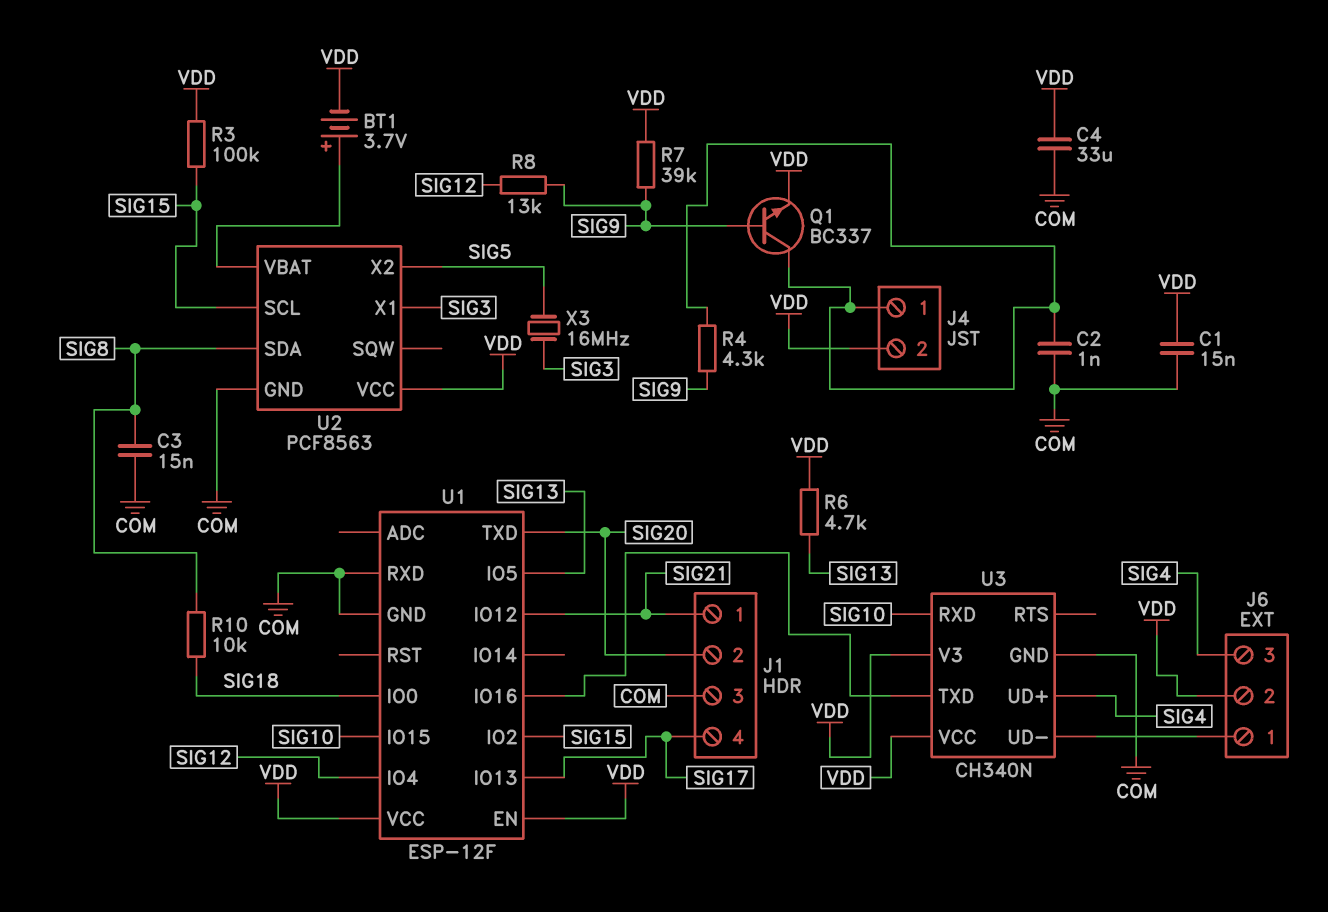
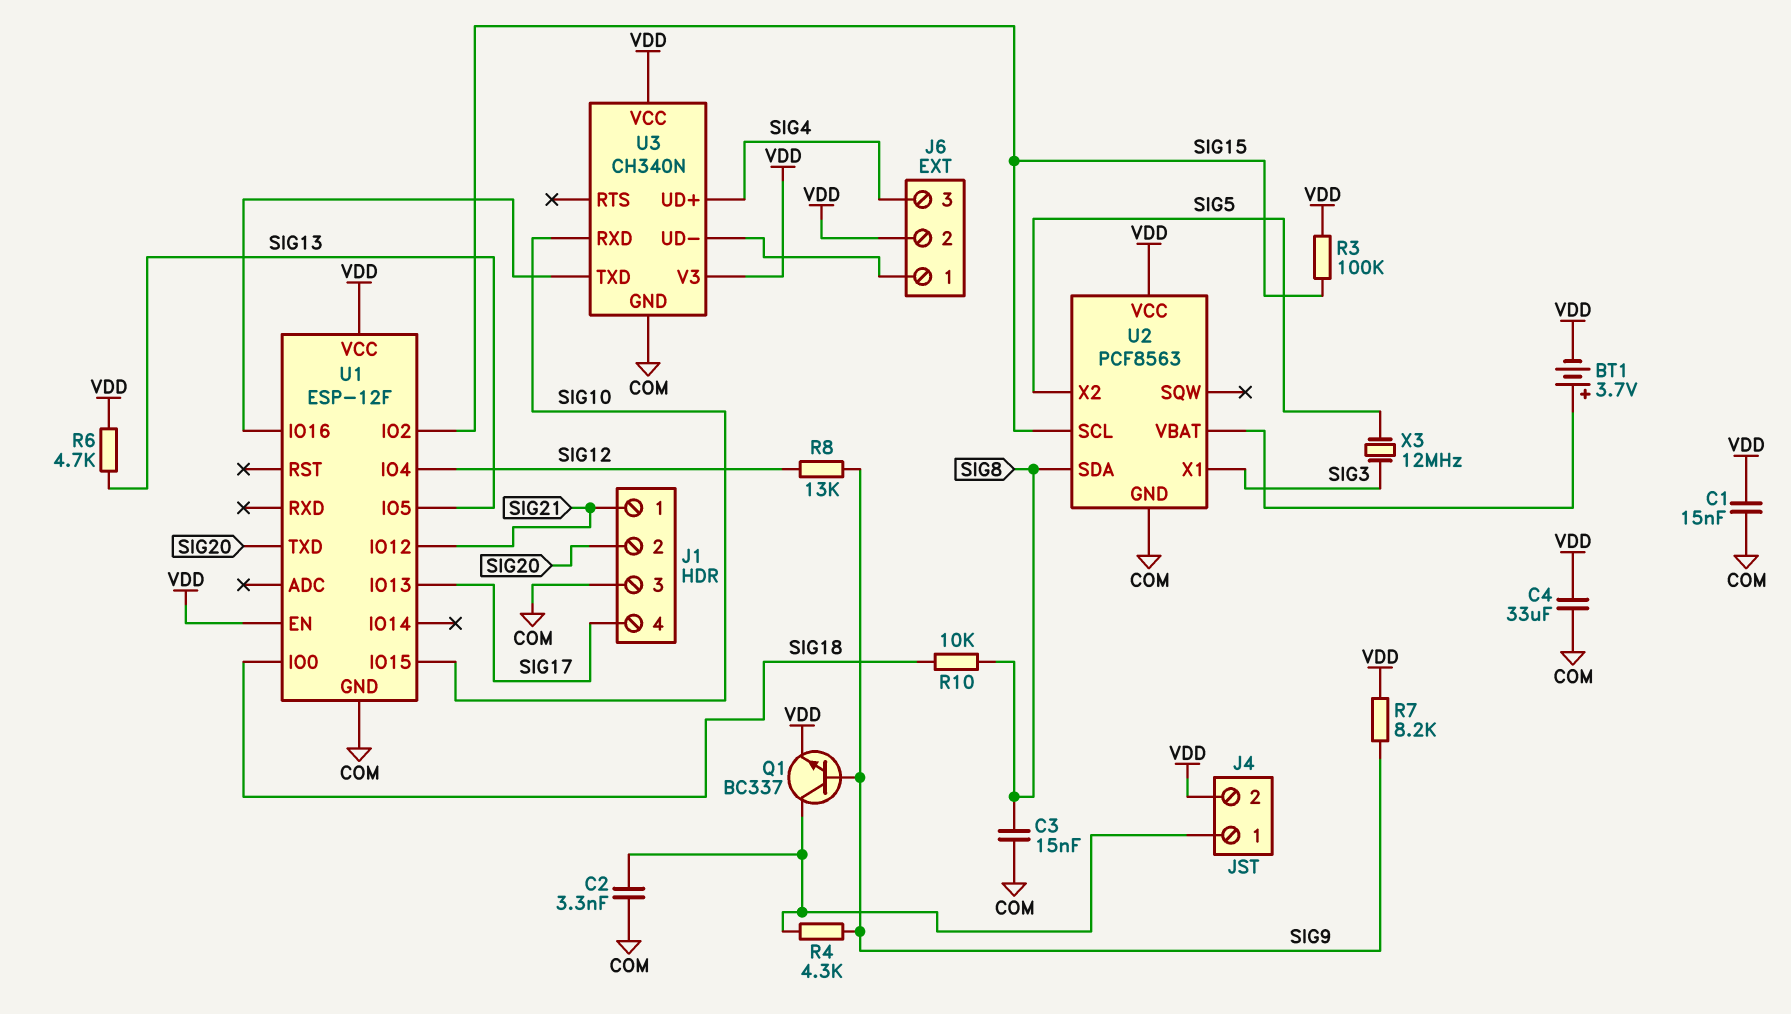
C2: 1nF (COM, J4/1) -> 3.3nF (COM, J4/1)
R7: 39k (SIG9, VDD) -> 8.2k (SIG9, VDD)
U1 pin RXD: COM -> none
X3: 16MHz (SIG3, SIG5) -> 12MHz (SIG3, SIG5)

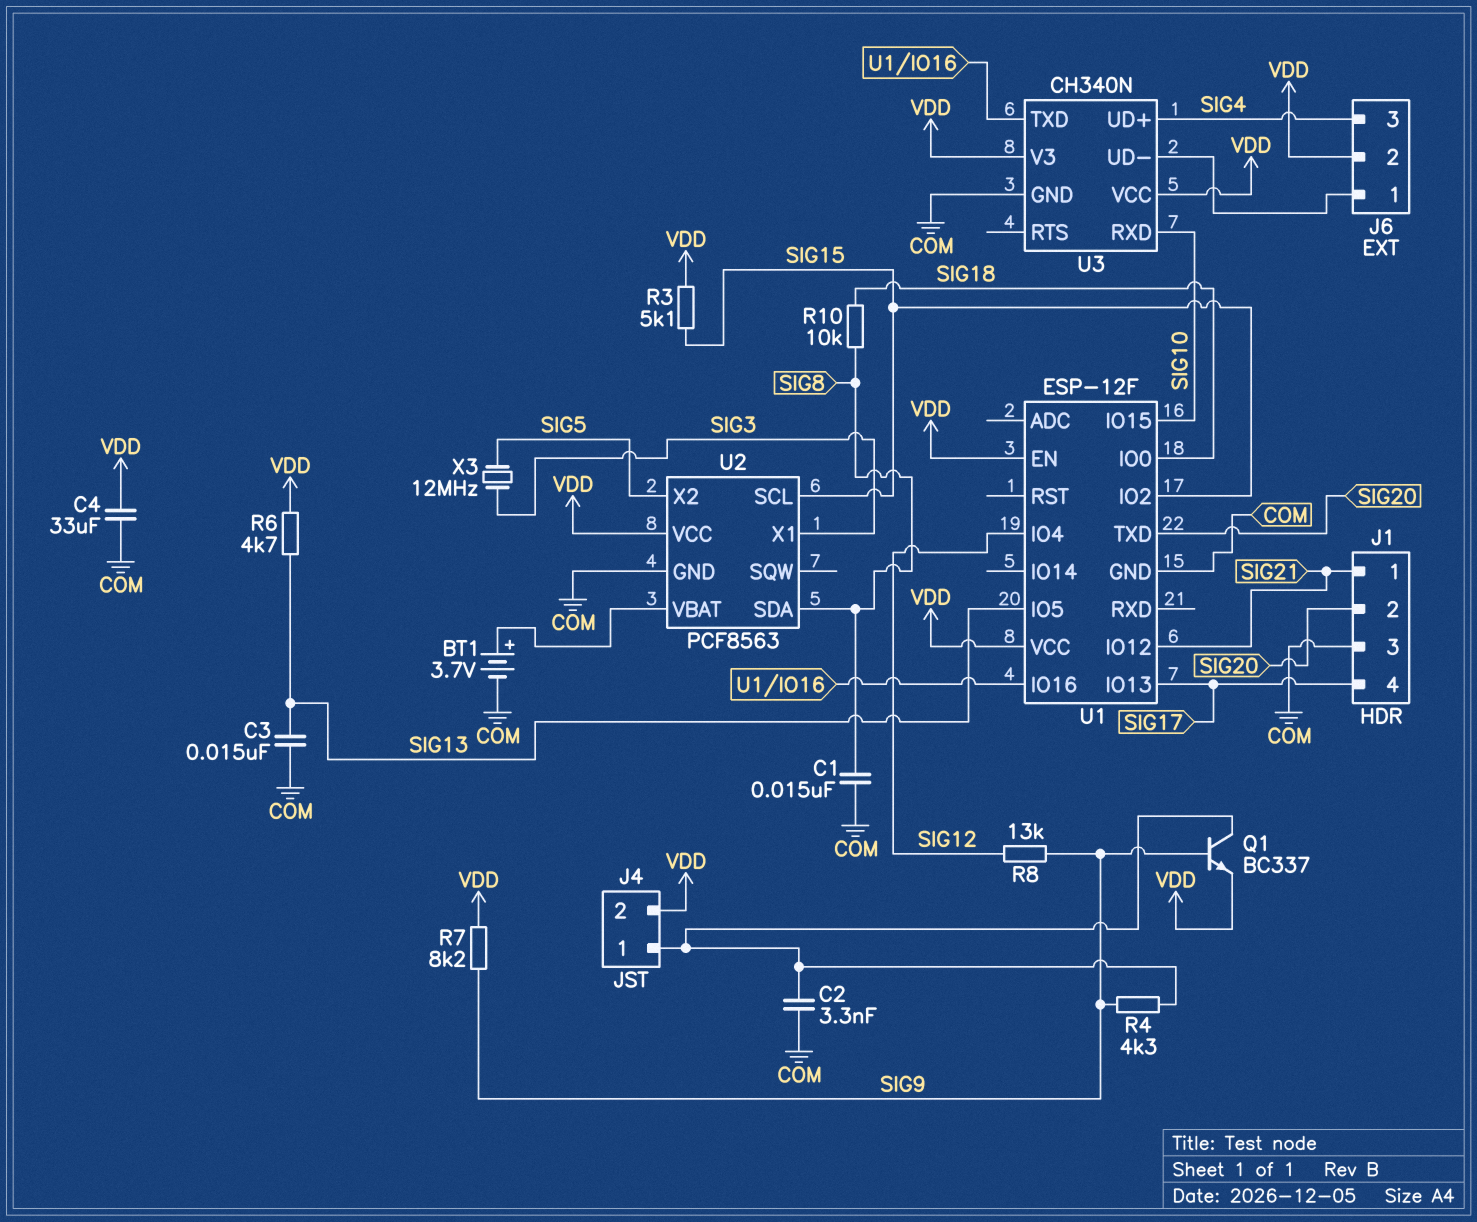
BT1: 3.7V (plus U2/VBAT, minus VDD) -> 3.7V (plus U2/VBAT, minus COM)
C1: 15nF (COM, VDD) -> 15nF (COM, SIG8)
C3: 15nF (COM, SIG8) -> 15nF (COM, SIG13)
R3: 100k (SIG15, VDD) -> 5.1k (SIG15, VDD)

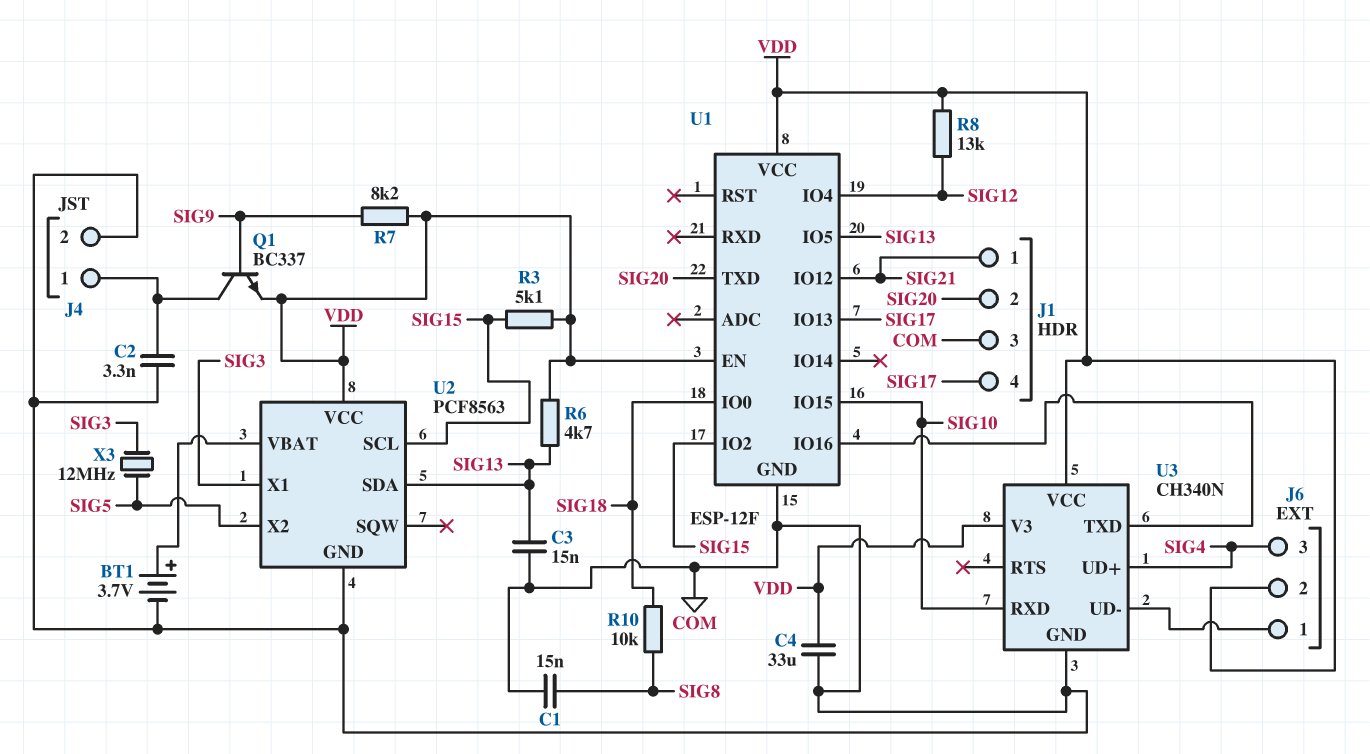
J4 pin 2: VDD -> COM
R4: 4.3k (J4/1, SIG9) -> none
R8: 13k (SIG9, SIG12) -> 13k (SIG12, VDD)
U2 pin SDA: SIG8 -> SIG13

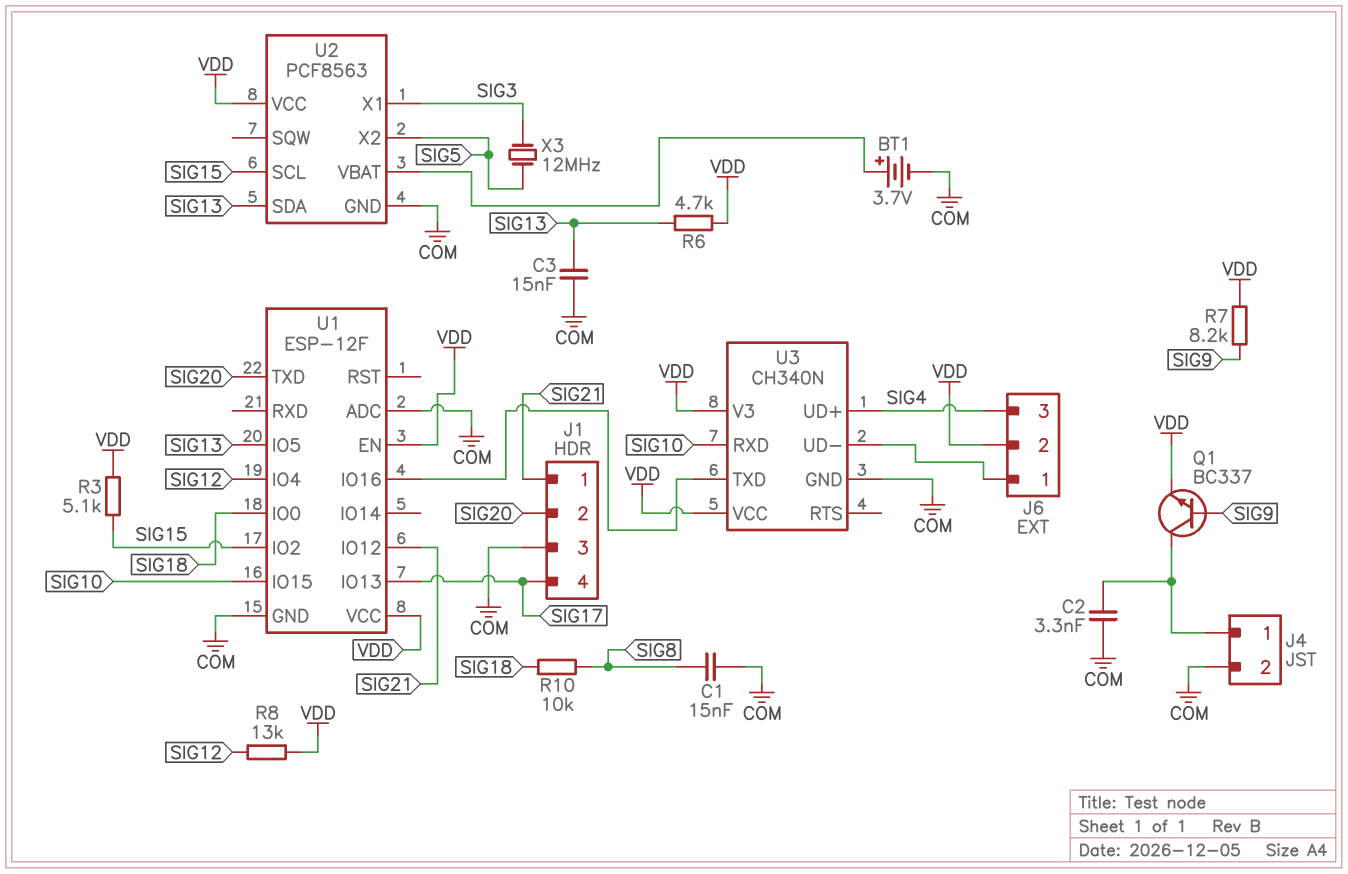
C4: 33uF (COM, VDD) -> none
U1 pin ADC: none -> COM

